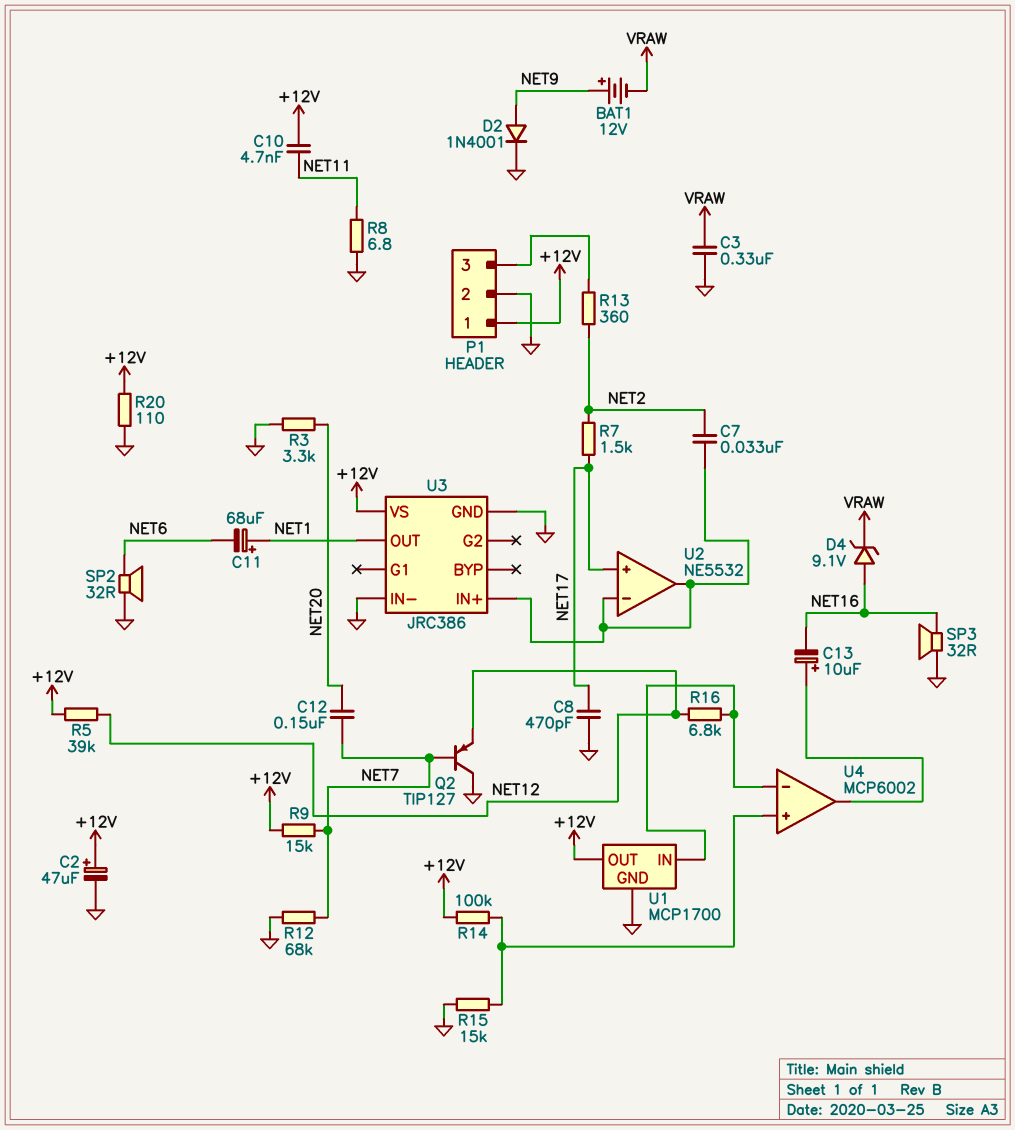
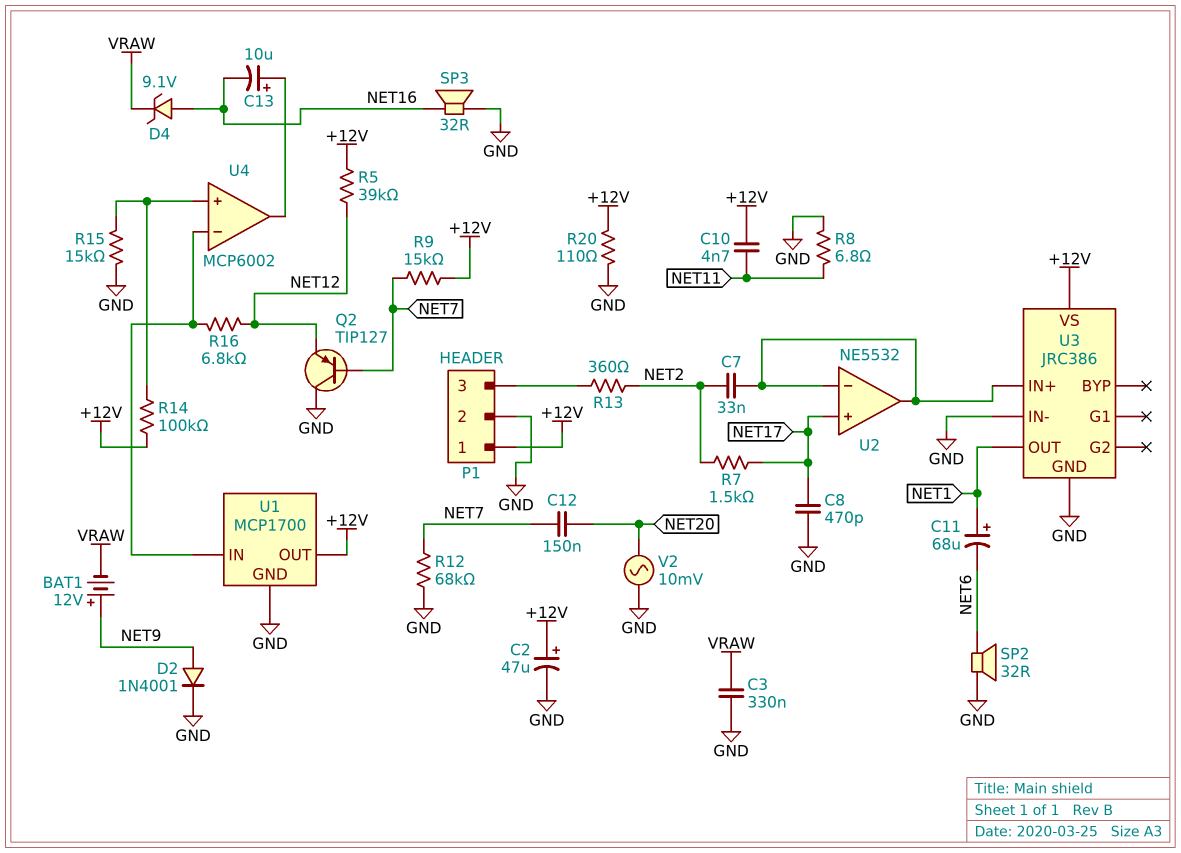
R3: 3.3k (GND, NET20) -> none
V2: none -> AC 10mV (GND, NET20)

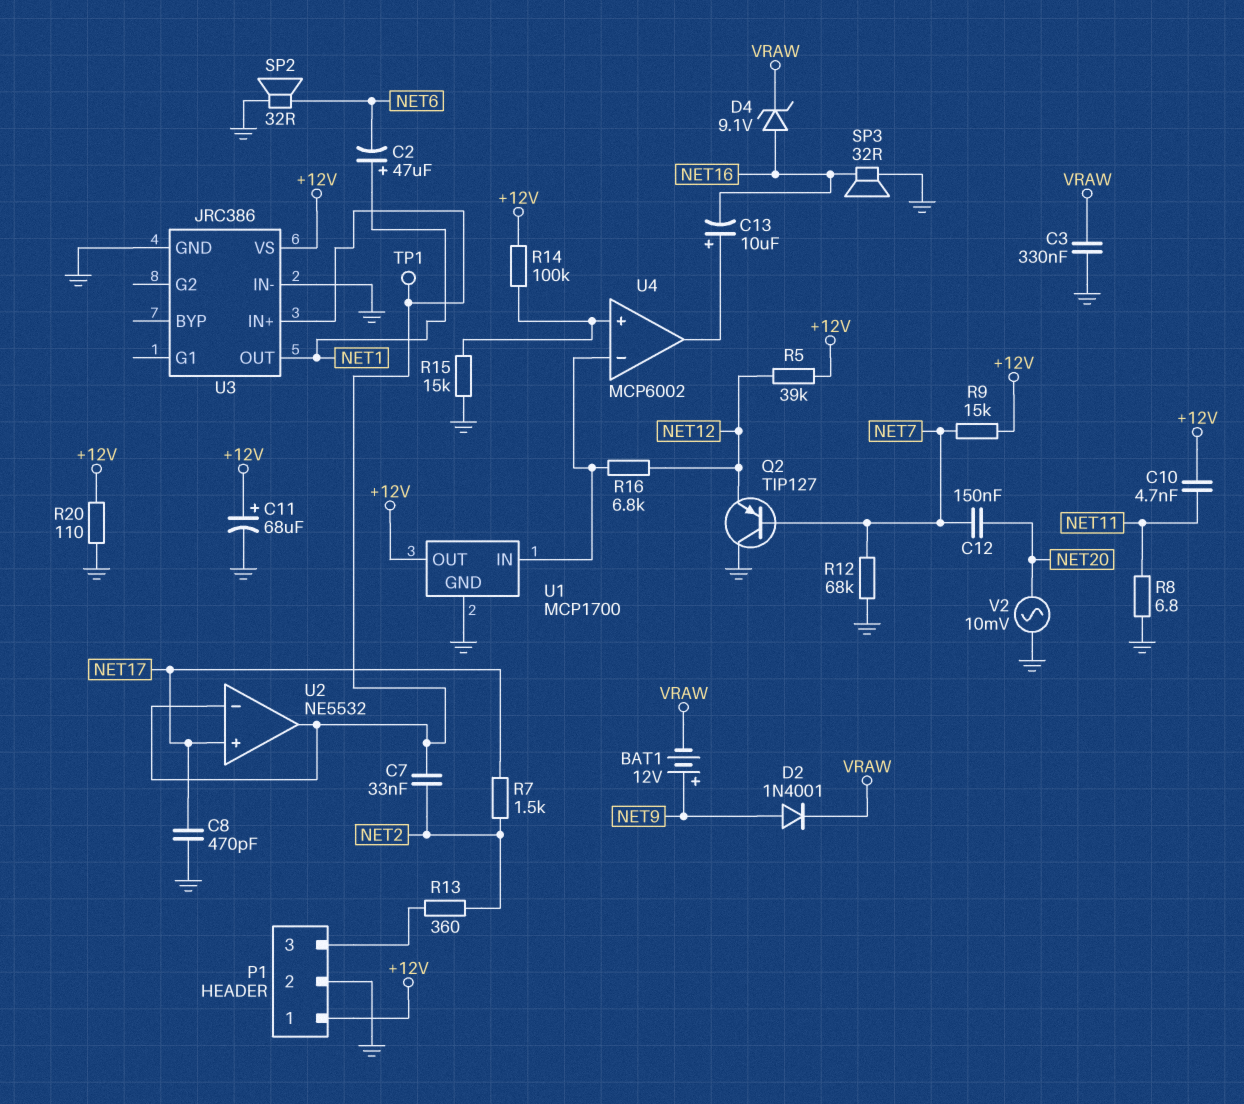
C2: 47uF (plus +12V, minus GND) -> 47uF (plus NET1, minus NET6)
C11: 68uF (plus NET1, minus NET6) -> 68uF (plus +12V, minus GND)
D2: diode 1N4001 (A NET9, K GND) -> diode 1N4001 (A NET9, K VRAW)
TP1: none -> test point (U2/in-)

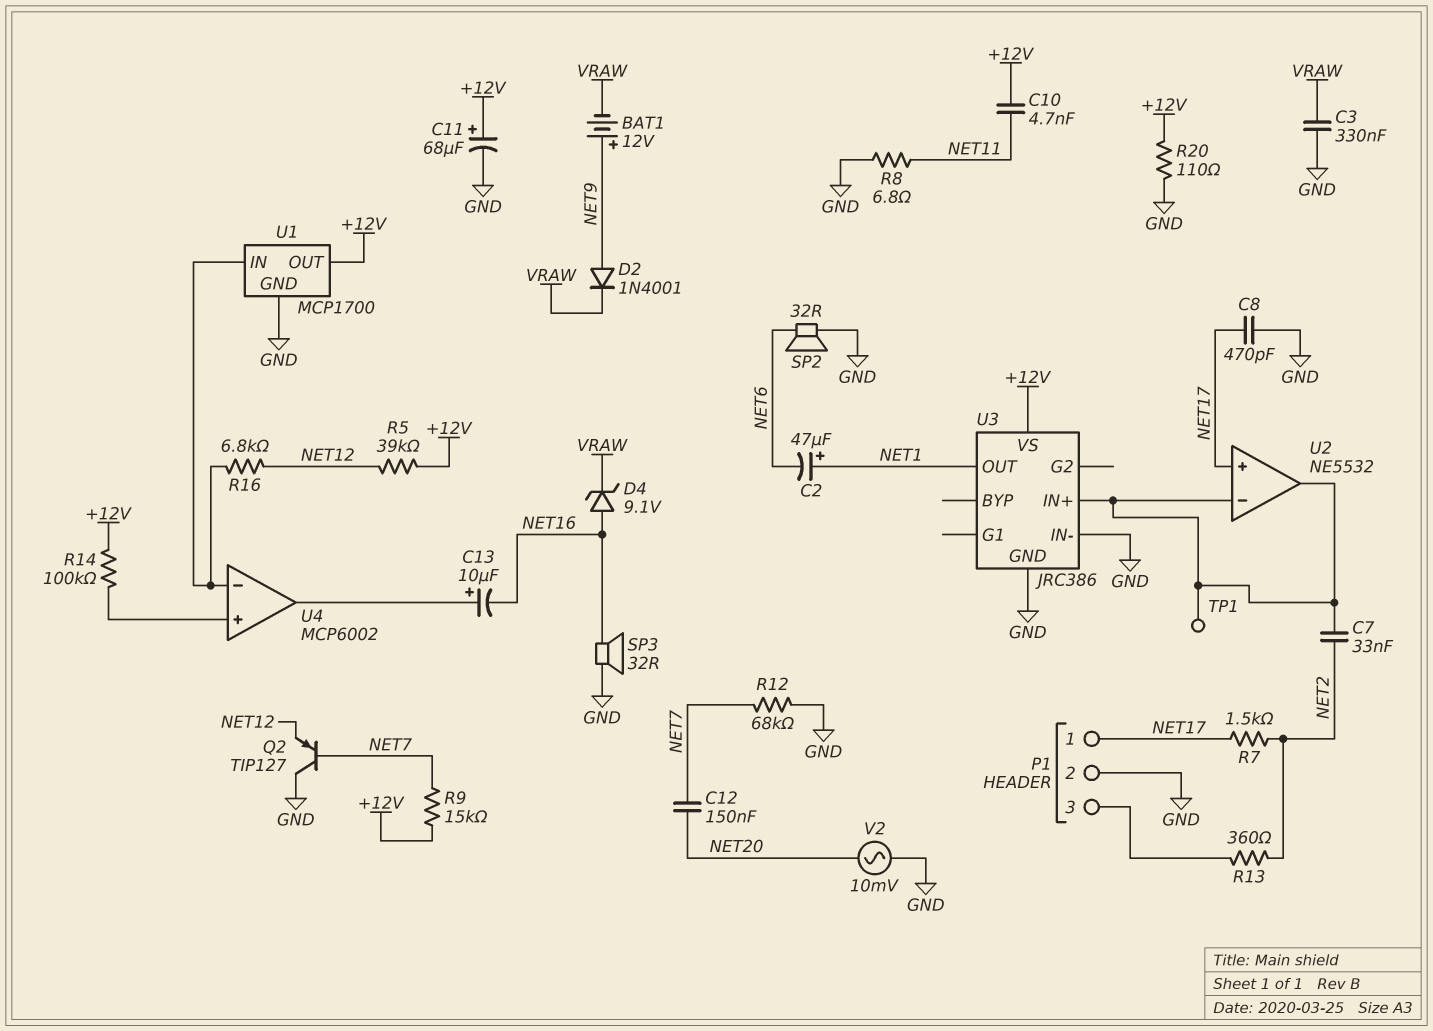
P1 pin 1: +12V -> NET17
R15: 15k (GND, U4/in+) -> none

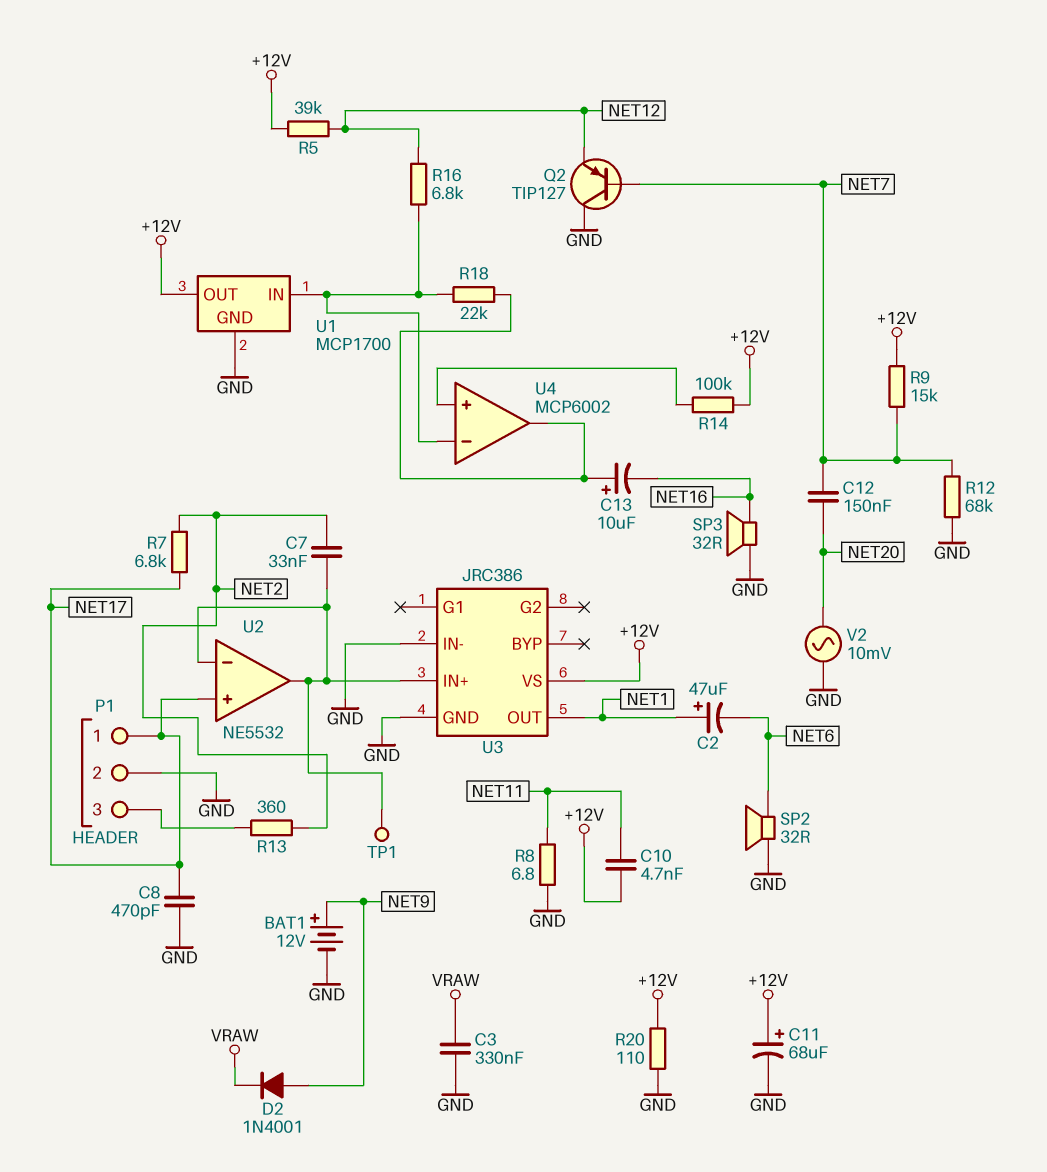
BAT1: 12V (plus NET9, minus VRAW) -> 12V (plus NET9, minus GND)
D4: zener 9.1V (A NET16, K VRAW) -> none
R7: 1.5k (NET2, NET17) -> 6.8k (NET2, NET17)
R18: none -> 22k (U1/IN, U4/out)

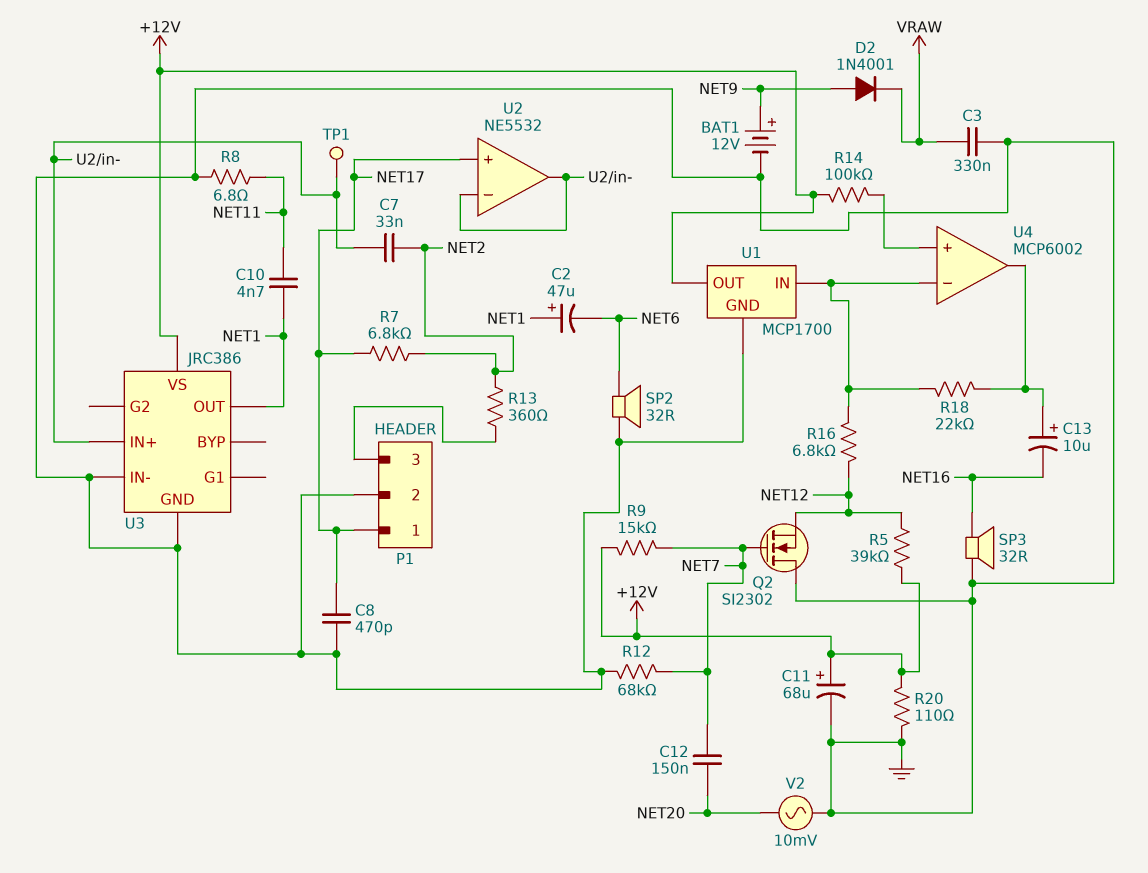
C10: 4.7nF (+12V, NET11) -> 4.7nF (NET1, NET11)
Q2: PNP TIP127 (B NET7, C GND, E NET12) -> NMOS SI2302 (G NET7, D GND, S NET12)

